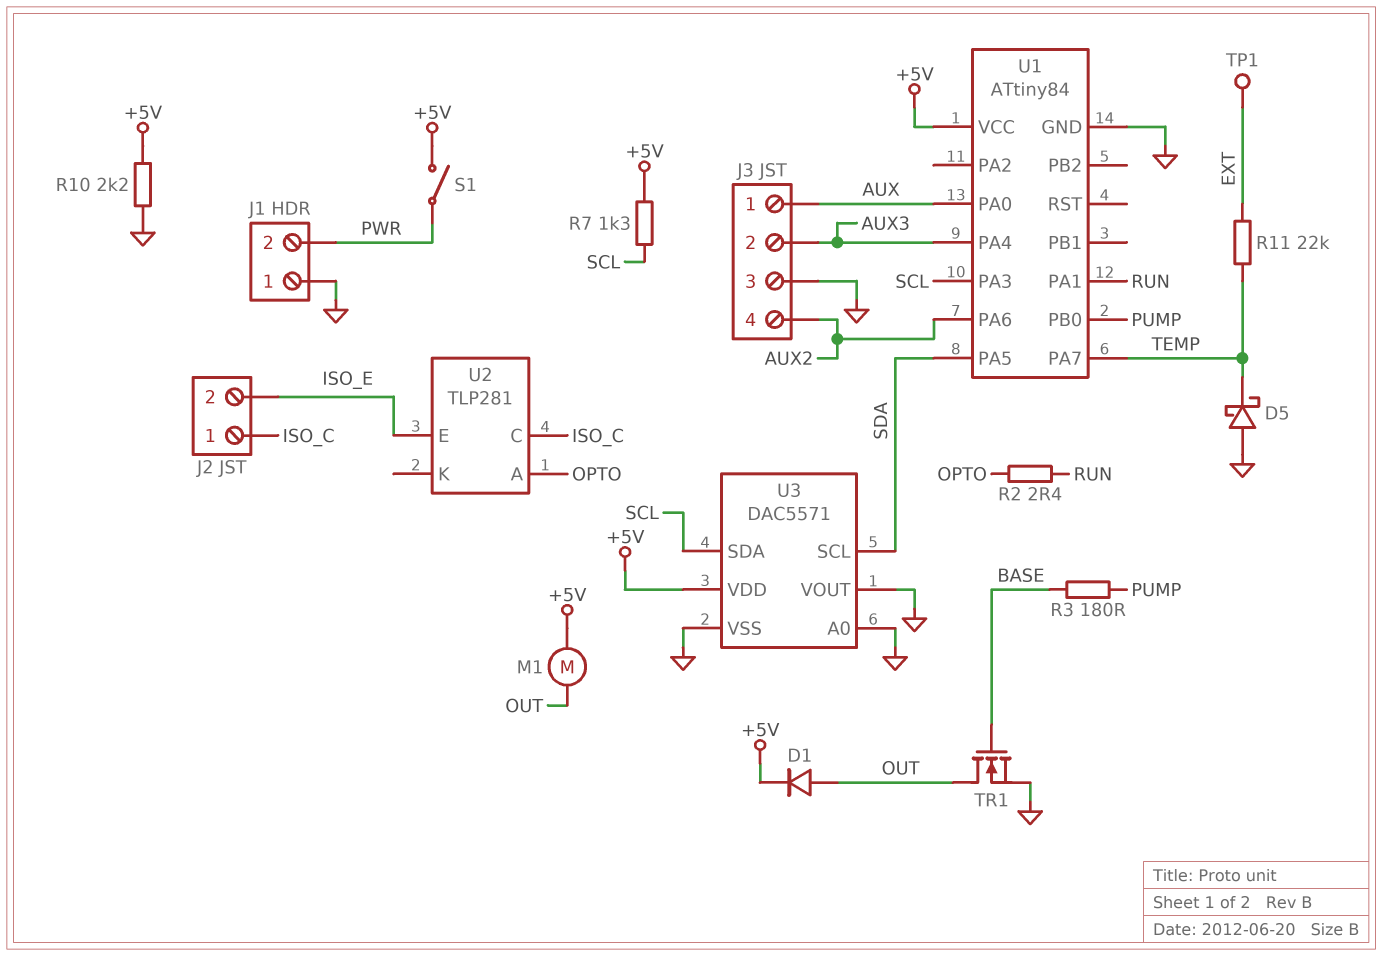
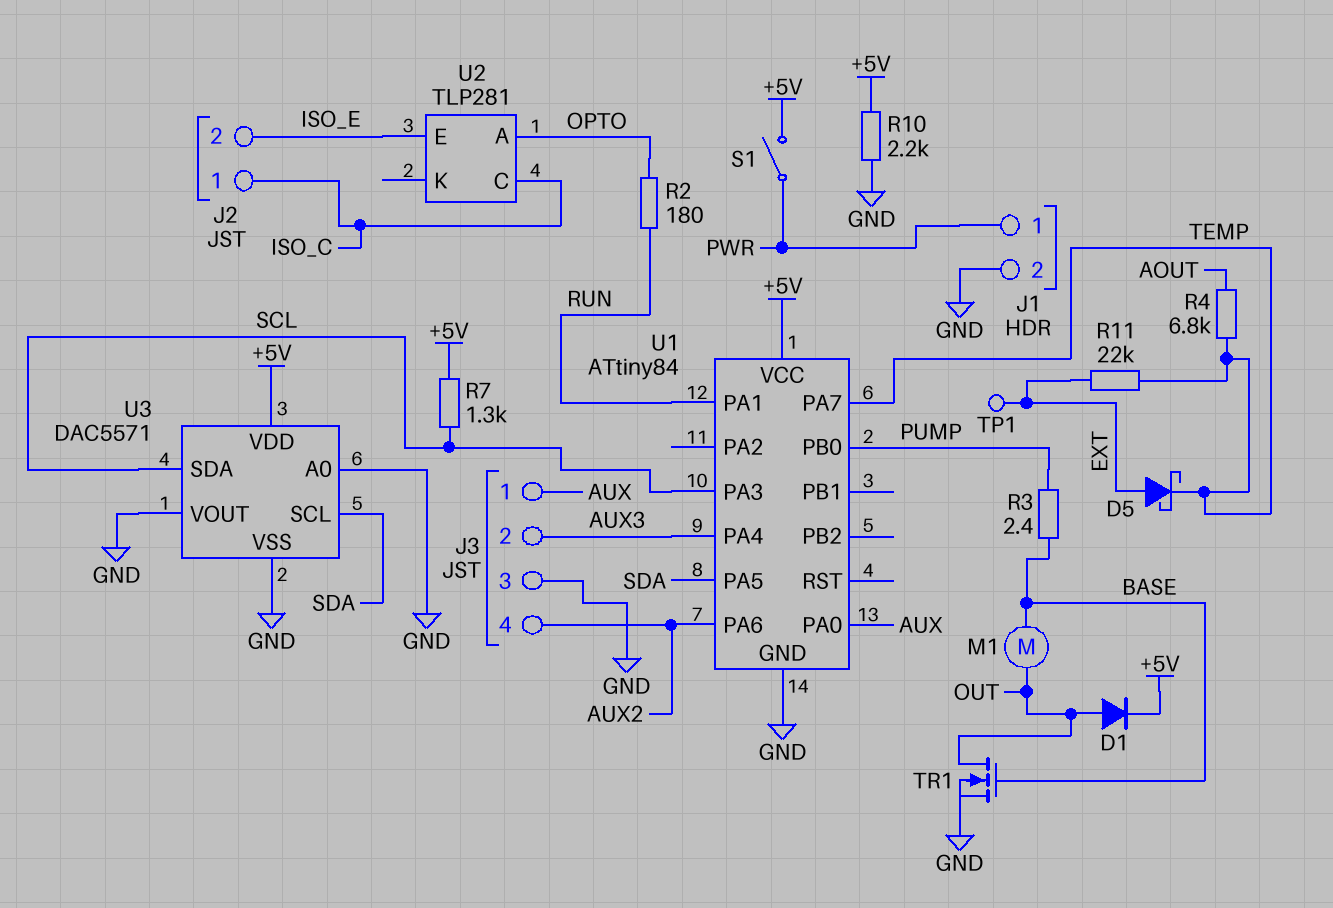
D5: schottky (A GND, K TEMP) -> schottky (A EXT, K TEMP)
J1 pin 1: GND -> PWR
J1 pin 2: PWR -> GND
M1: motor (+5V, OUT) -> motor (BASE, OUT)
R2: 2.4 (OPTO, RUN) -> 180 (OPTO, RUN)
R3: 180 (BASE, PUMP) -> 2.4 (BASE, PUMP)
R4: none -> 6.8k (AOUT, TEMP)

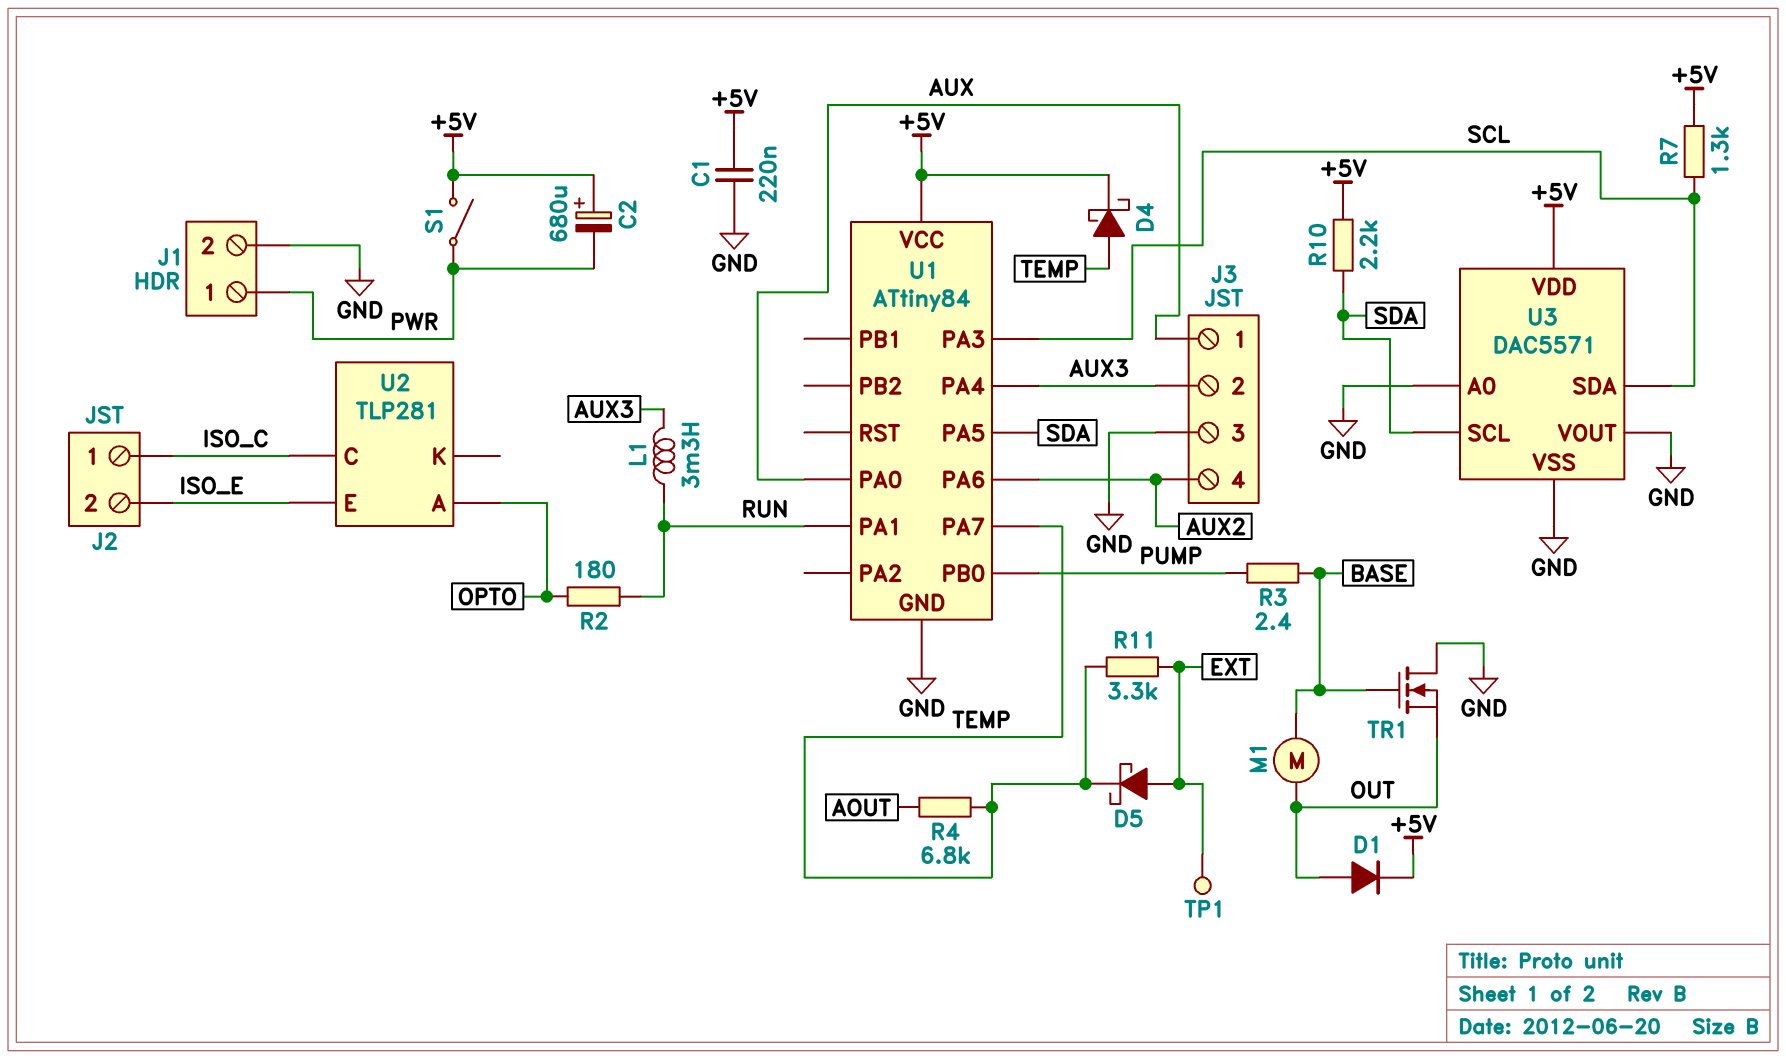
C1: none -> 220nF (+5V, GND)
C2: none -> 680uF (plus +5V, minus PWR)
D4: none -> schottky (A TEMP, K +5V)
L1: none -> 3.3mH (AUX3, RUN)
R10: 2.2k (+5V, GND) -> 2.2k (+5V, SDA)
R11: 22k (EXT, TEMP) -> 3.3k (EXT, TEMP)
TR1: NMOS (G BASE, D OUT, S GND) -> NMOS (G BASE, D GND, S OUT)

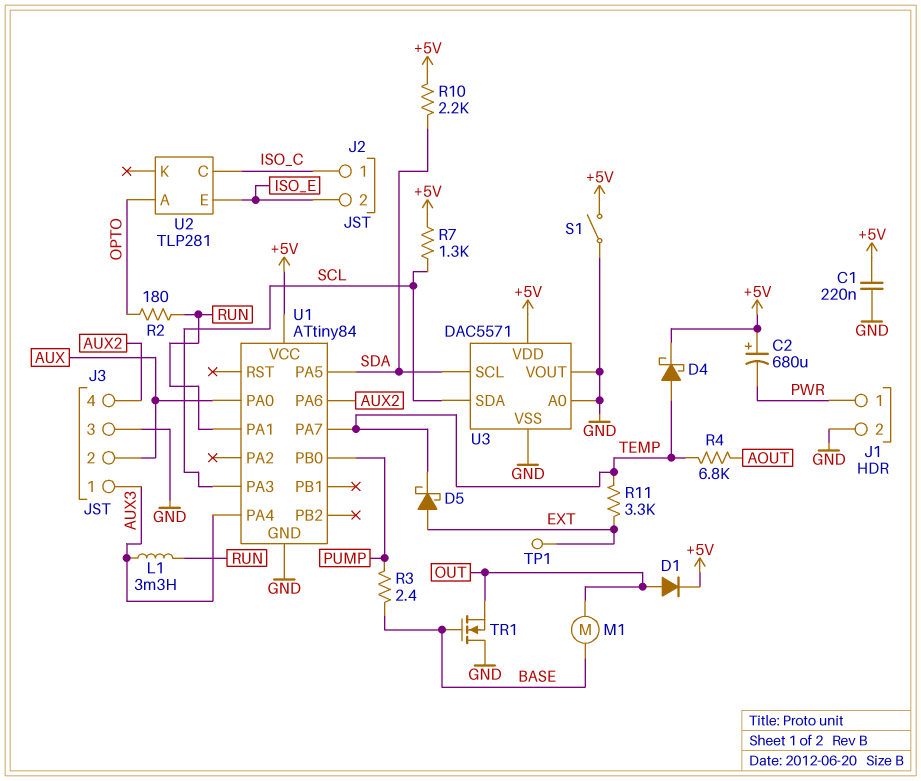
J3 pin 1: AUX -> AUX3
J3 pin 2: AUX3 -> AUX
S1: switch (+5V, PWR) -> switch (+5V, GND)

